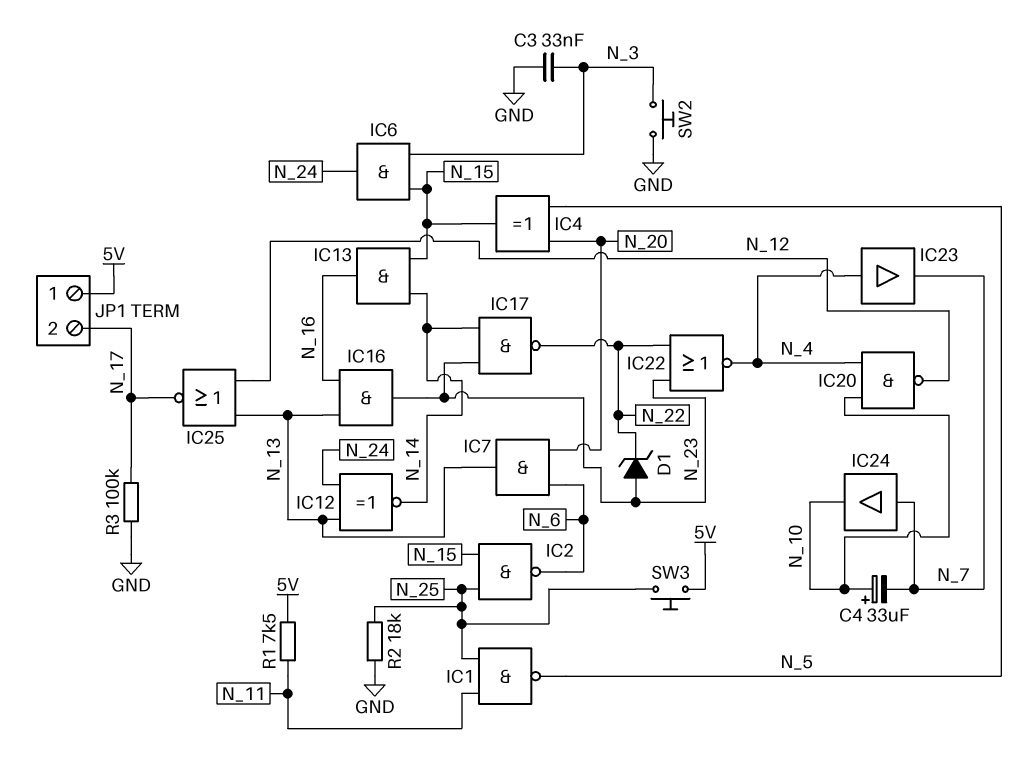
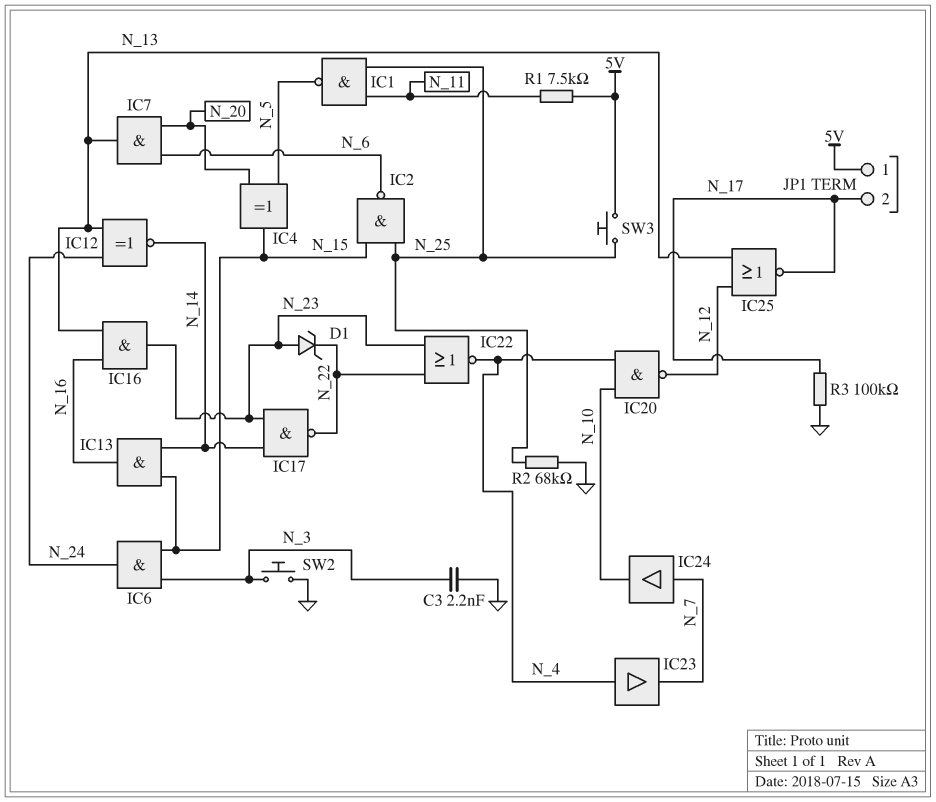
C3: 33nF (GND, N_3) -> 2.2nF (GND, N_3)
C4: 33uF (plus N_10, minus N_7) -> none
R2: 18k (GND, N_25) -> 68k (GND, N_25)

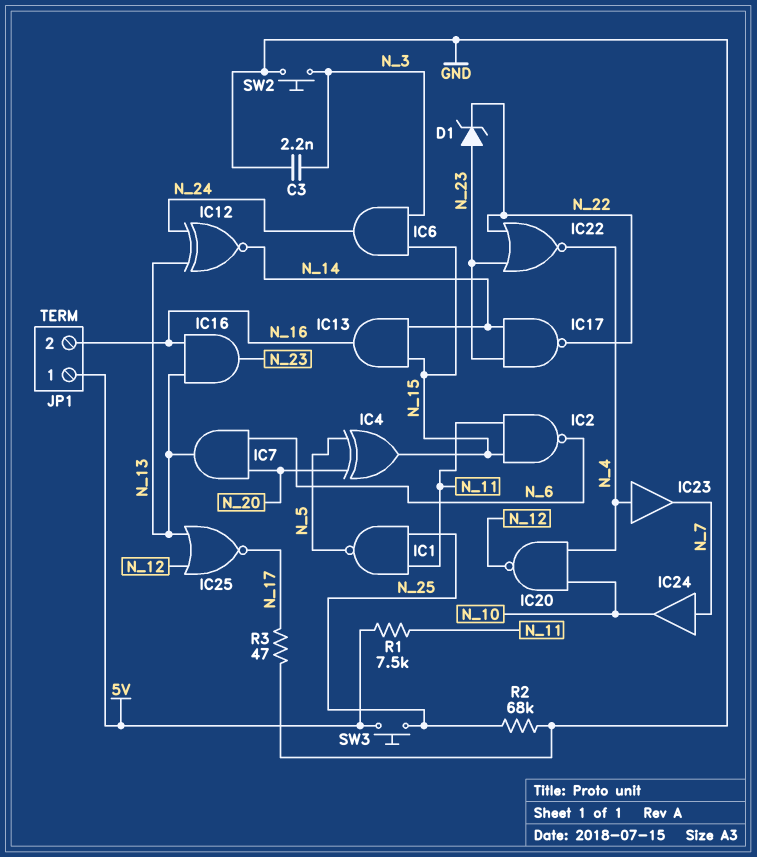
IC2: NAND (in N_15, in N_25, out N_6) -> NAND (in N_11, in N_15, out N_6)
JP1 pin 2: N_17 -> N_16
R3: 100k (GND, N_17) -> 47 (GND, N_17)

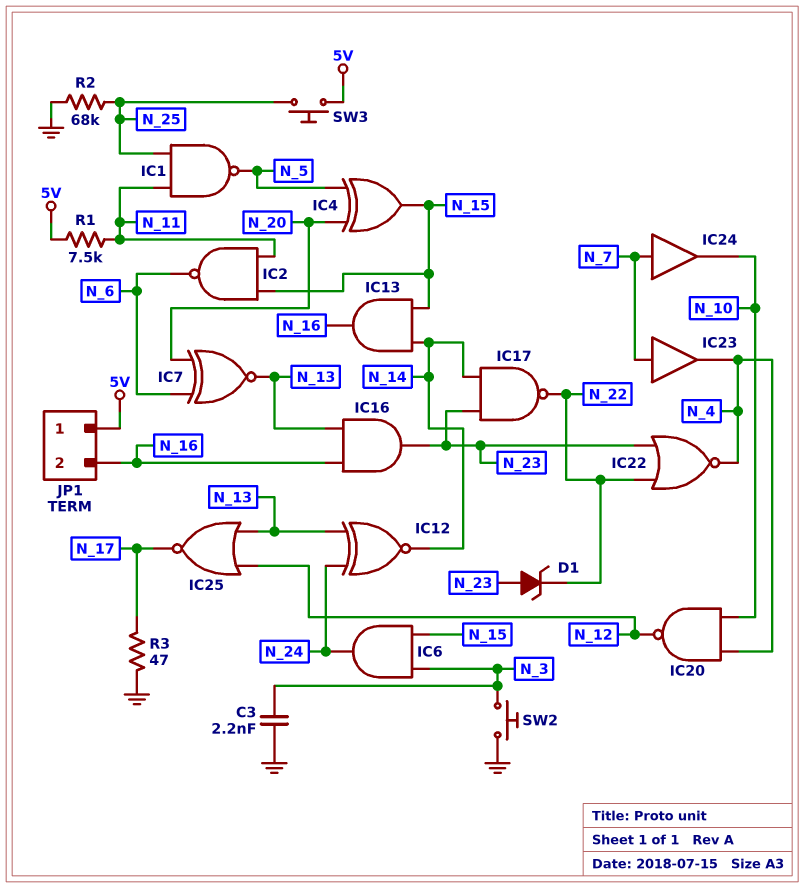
IC7: AND (in N_6, in N_20, out N_13) -> XNOR (in N_6, in N_20, out N_13)
IC23: buffer (in N_4, out N_7) -> buffer (in N_7, out N_4)

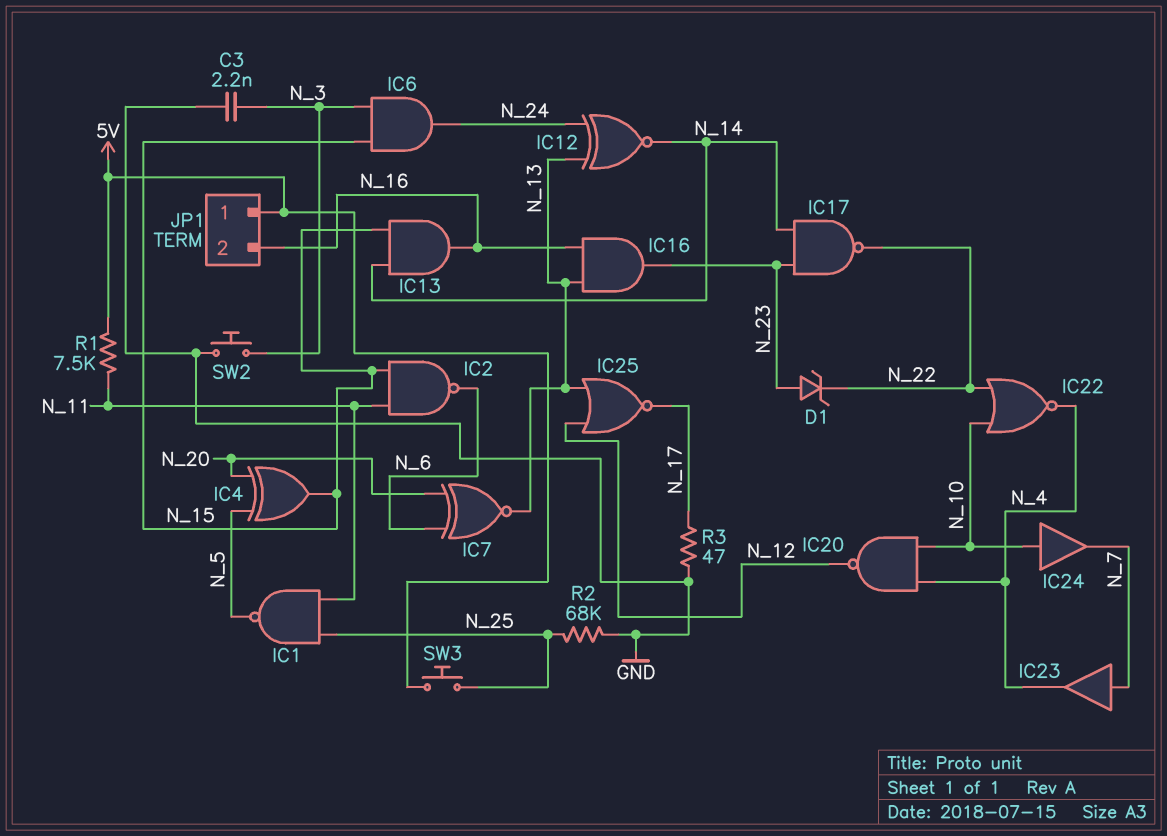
IC22: NOR (in N_22, in N_23, out N_4) -> NOR (in N_10, in N_22, out N_4)
IC24: buffer (in N_7, out N_10) -> buffer (in N_10, out N_7)

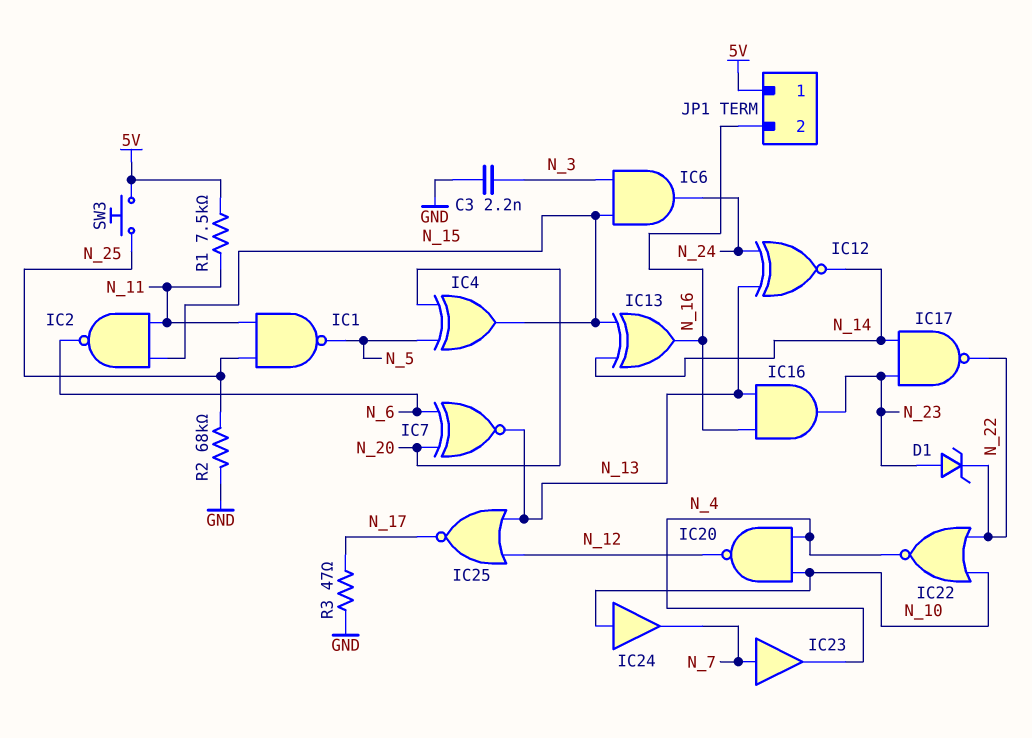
IC13: AND (in N_14, in N_15, out N_16) -> XOR (in N_14, in N_15, out N_16)
SW2: button (GND, N_3) -> none

